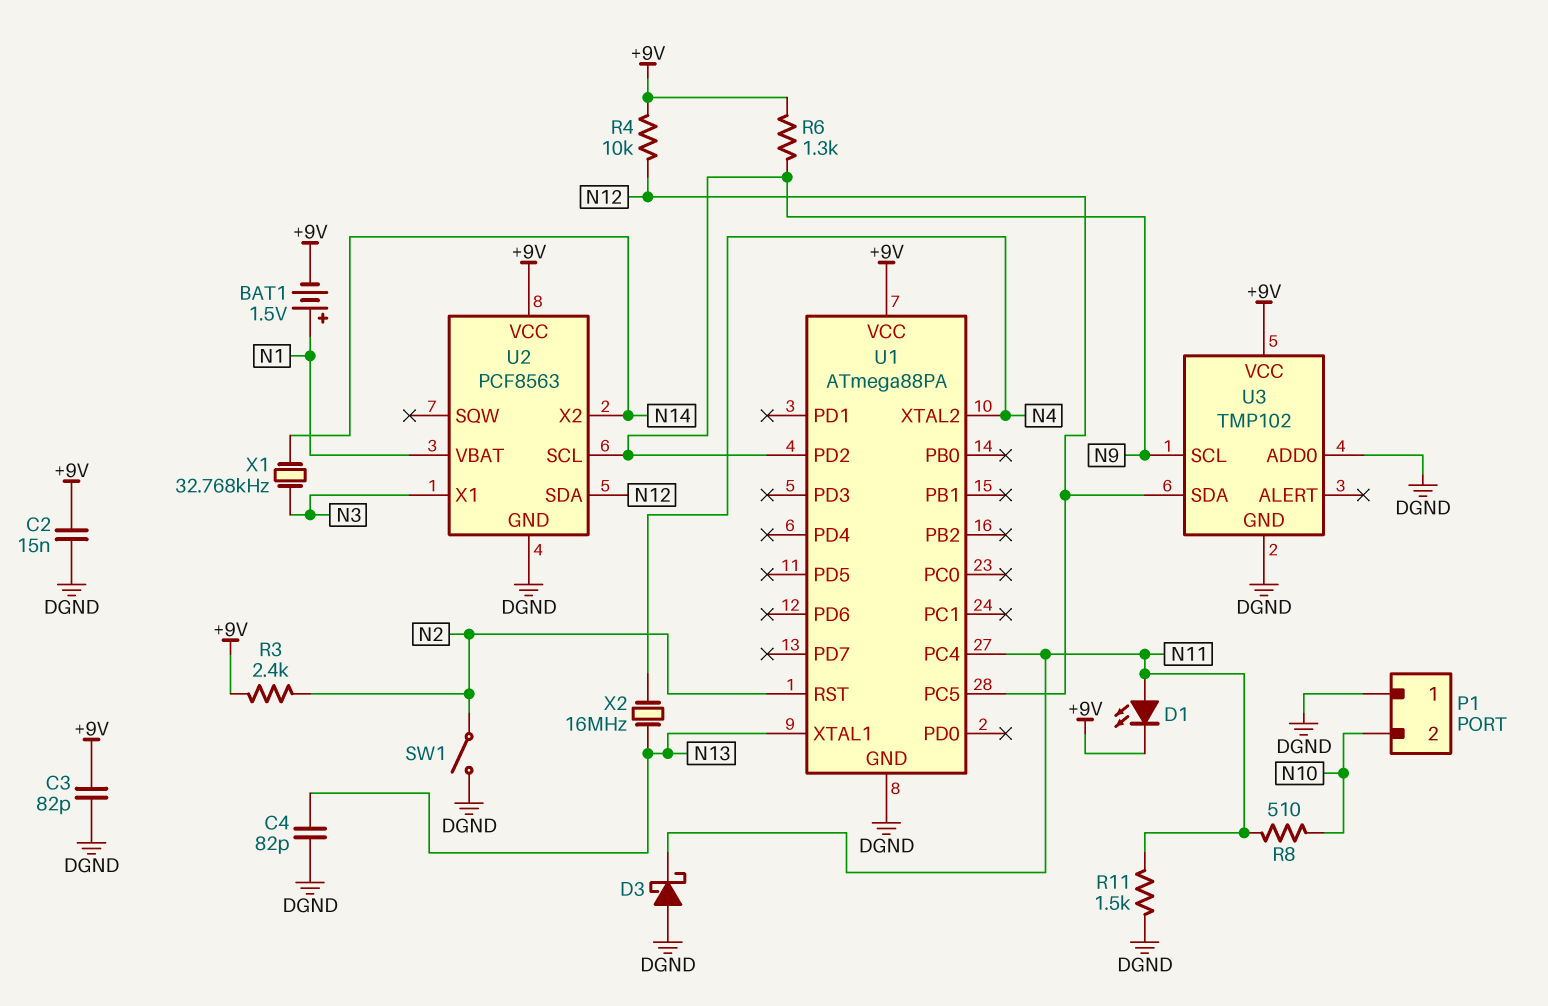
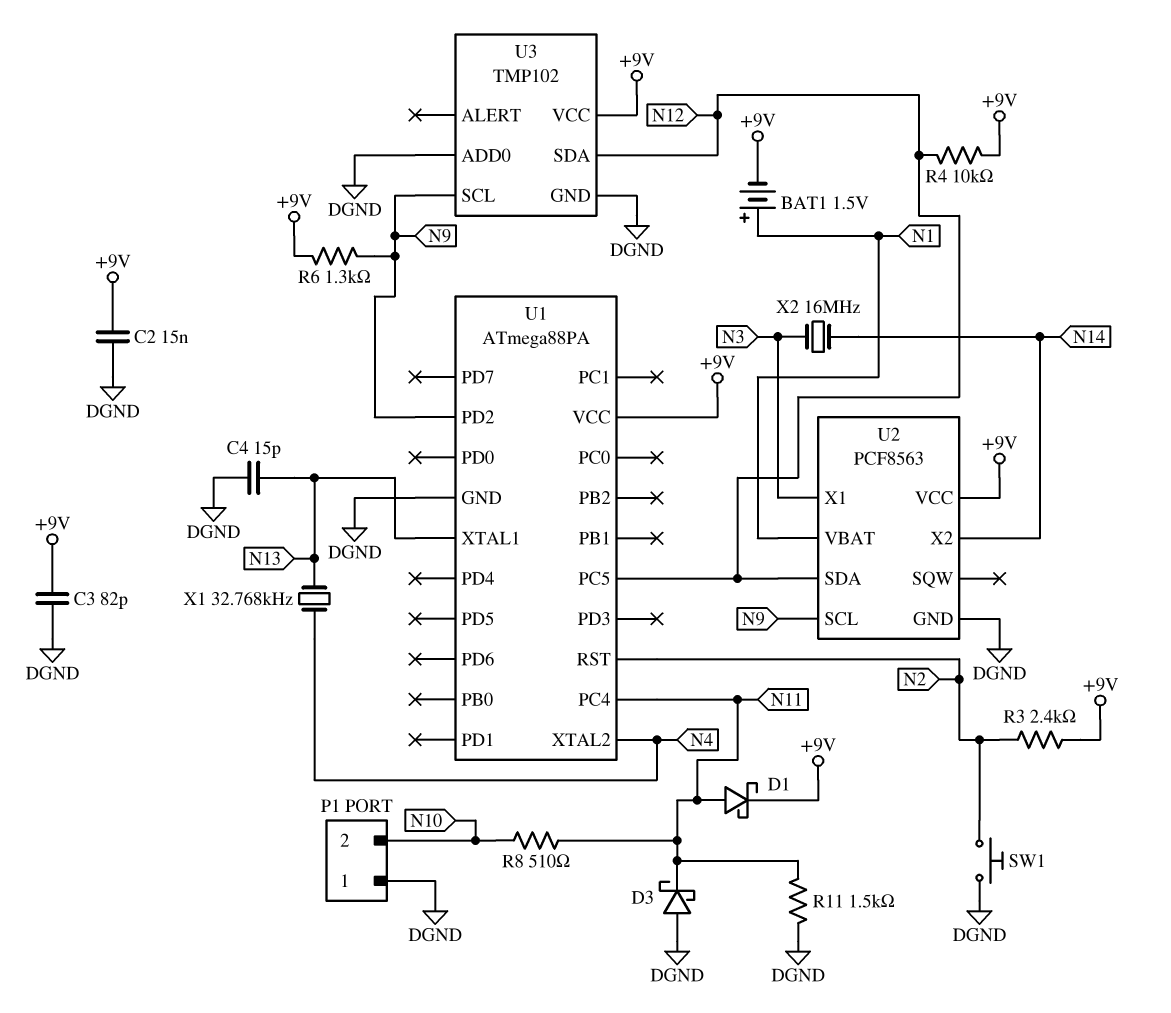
C4: 82pF (DGND, N13) -> 15pF (DGND, N13)
D1: LED (A N11, K +9V) -> schottky (A N11, K +9V)
SW1: switch (DGND, N2) -> button (DGND, N2)
X1: 32.768kHz (N3, N14) -> 32.768kHz (N4, N13)
X2: 16MHz (N4, N13) -> 16MHz (N3, N14)

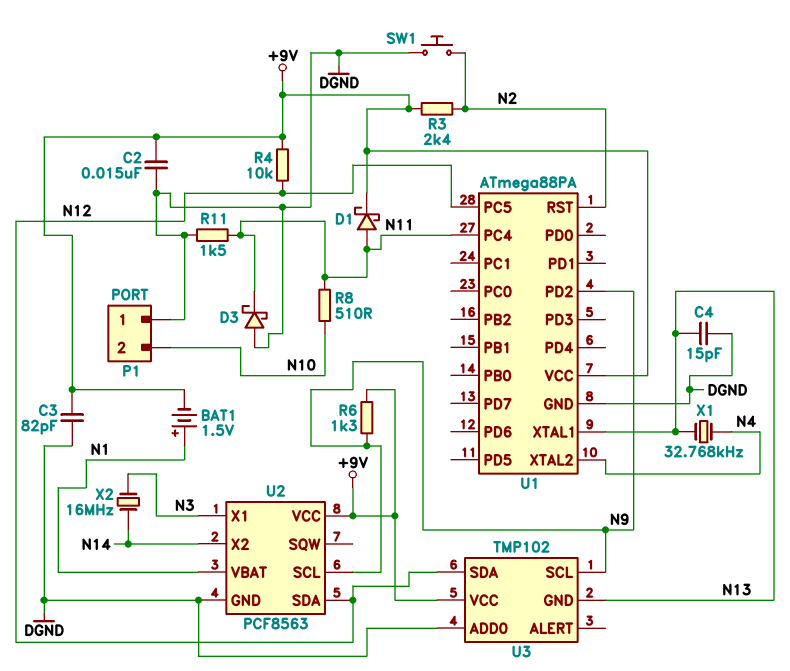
U3 pin GND: DGND -> N13

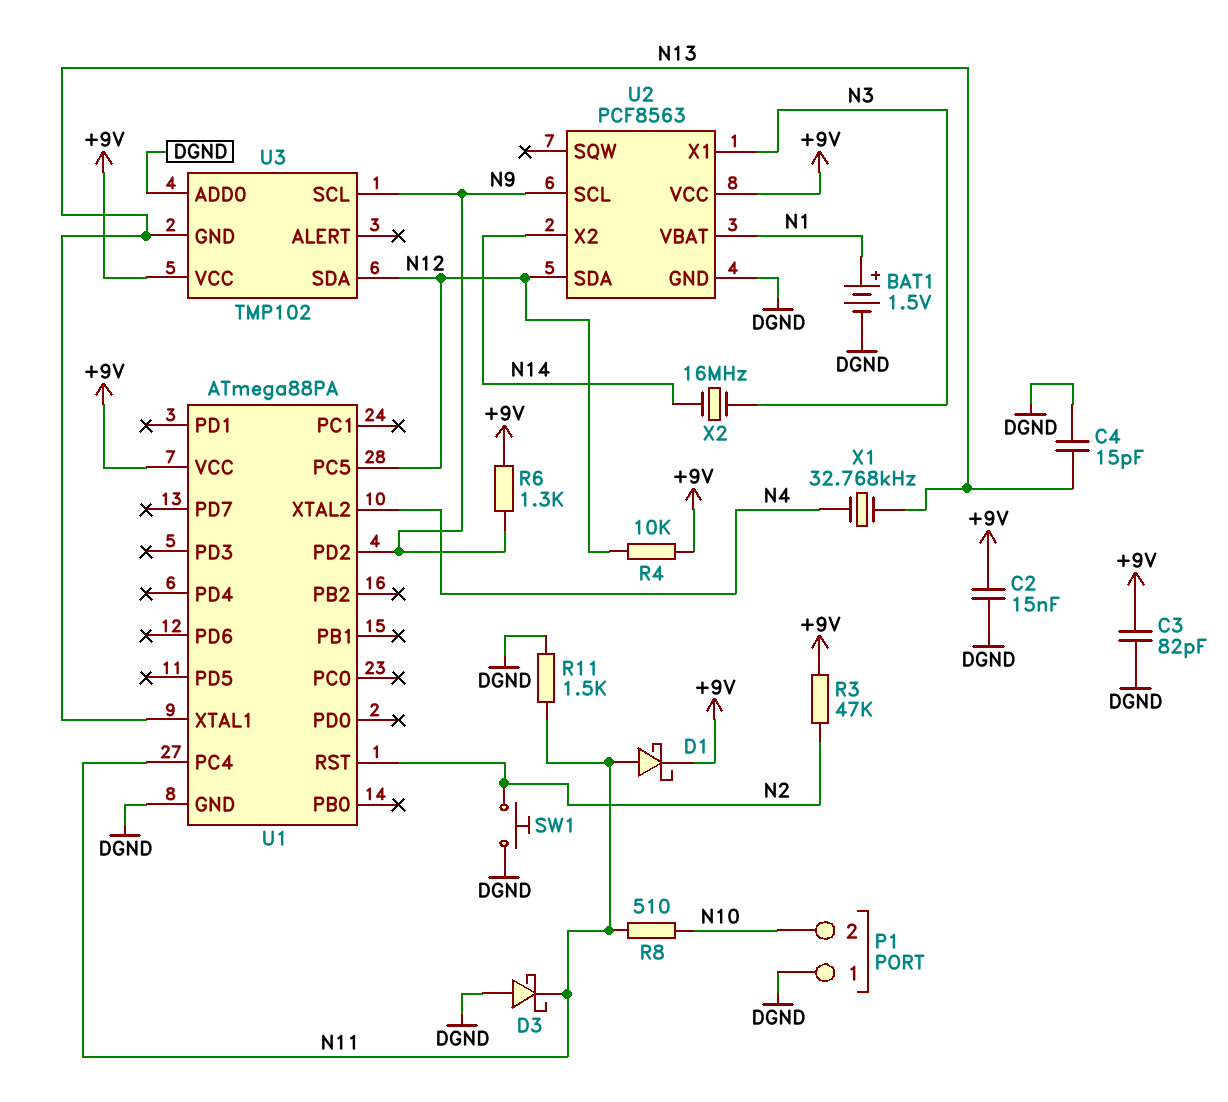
BAT1: 1.5V (plus N1, minus +9V) -> 1.5V (plus N1, minus DGND)
R3: 2.4k (+9V, N2) -> 47k (+9V, N2)

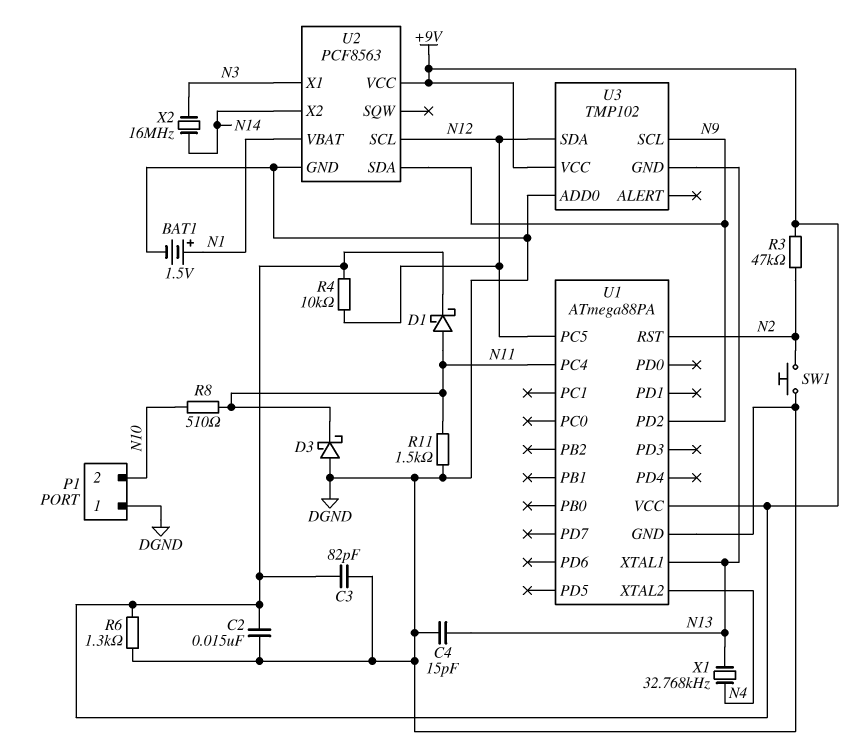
R6: 1.3k (+9V, N9) -> 1.3k (+9V, DGND)
U2 pin SCL: N9 -> N12
U2 pin SDA: N12 -> N9

